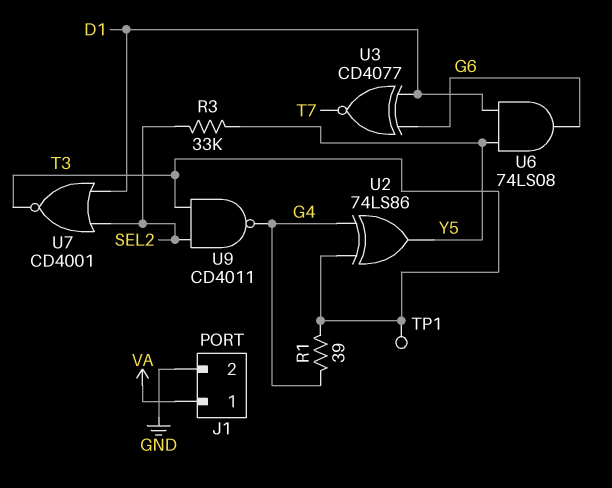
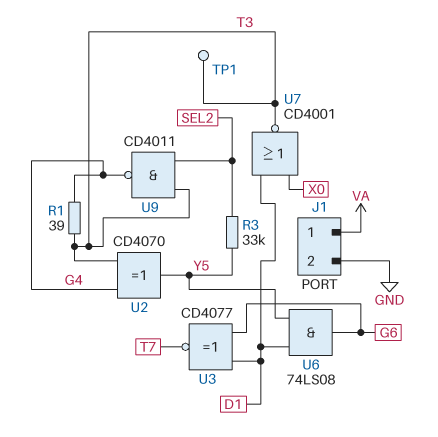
U2: XOR 74LS86 (in G4, in T3, out Y5) -> XOR CD4070 (in G4, in T3, out Y5)
U7: NOR CD4001 (in D1, in SEL2, out T3) -> NOR CD4001 (in D1, in X0, out T3)

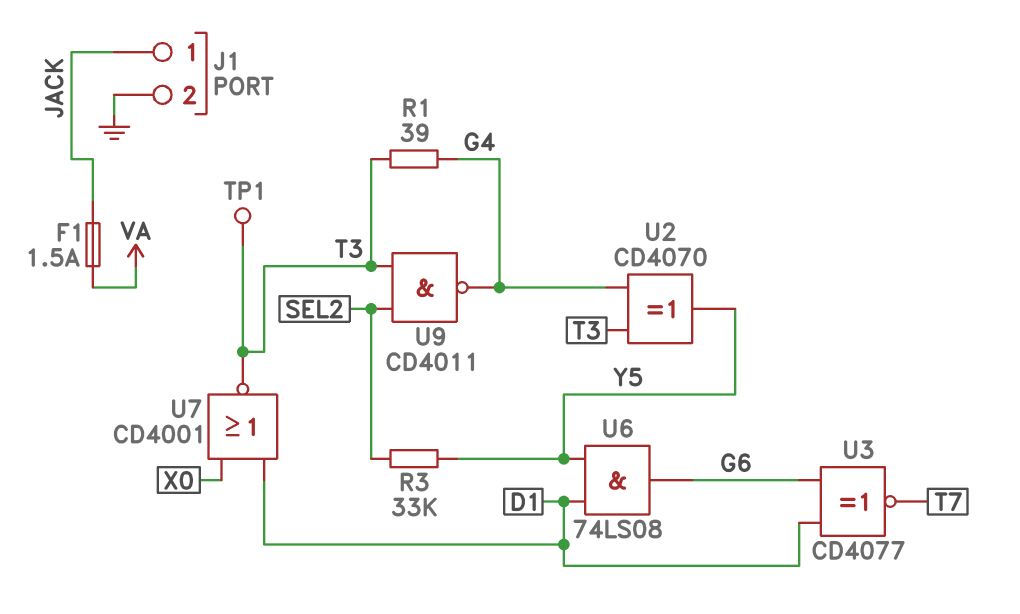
F1: none -> 1.5A (JACK, VA)
J1 pin 1: VA -> JACK

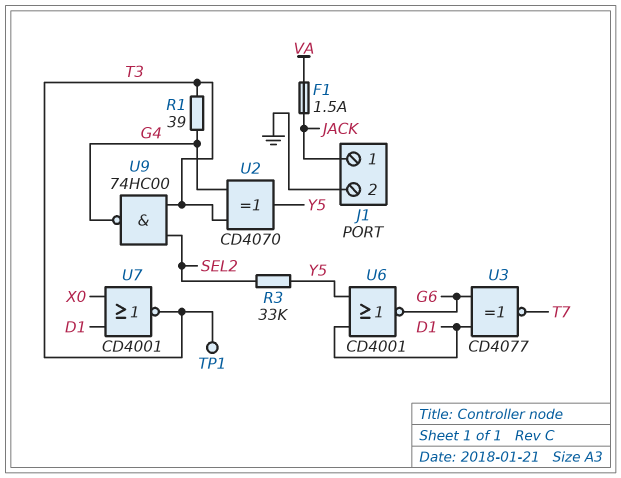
U6: AND 74LS08 (in D1, in Y5, out G6) -> NOR CD4001 (in D1, in Y5, out G6)
U9: NAND CD4011 (in SEL2, in T3, out G4) -> NAND 74HC00 (in SEL2, in T3, out G4)

